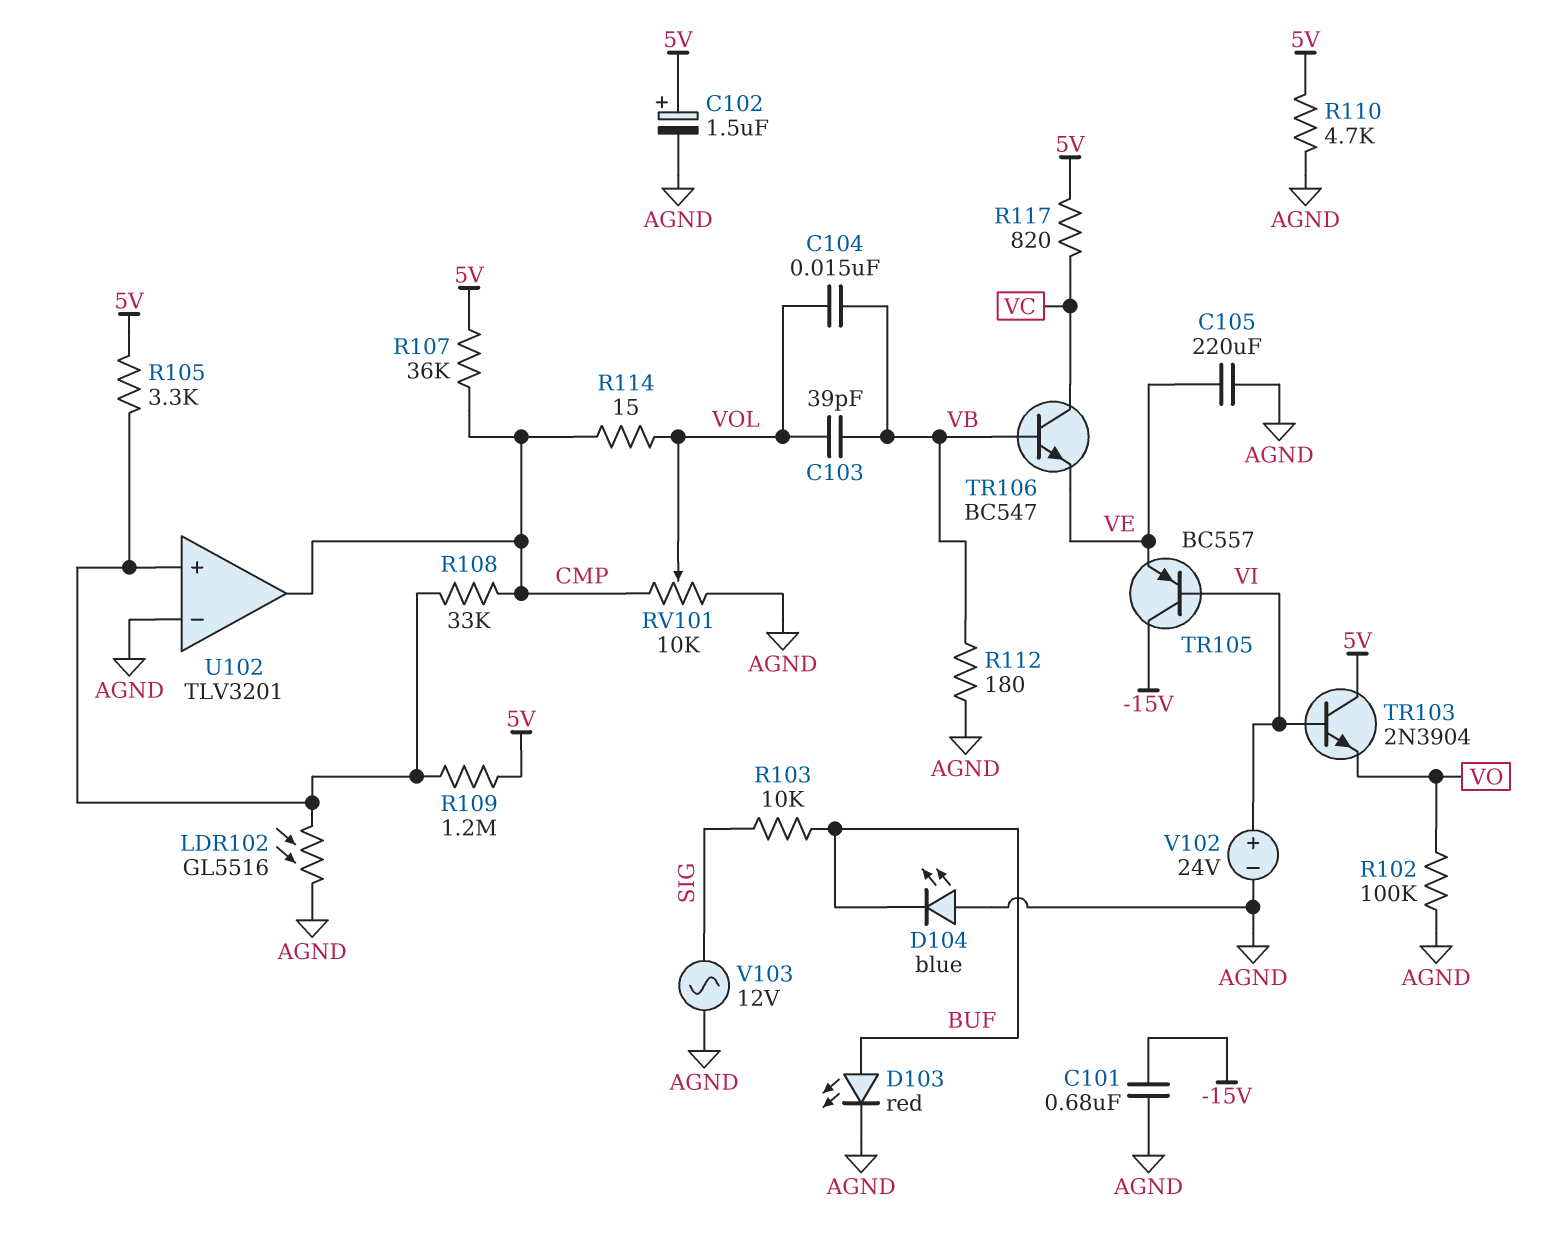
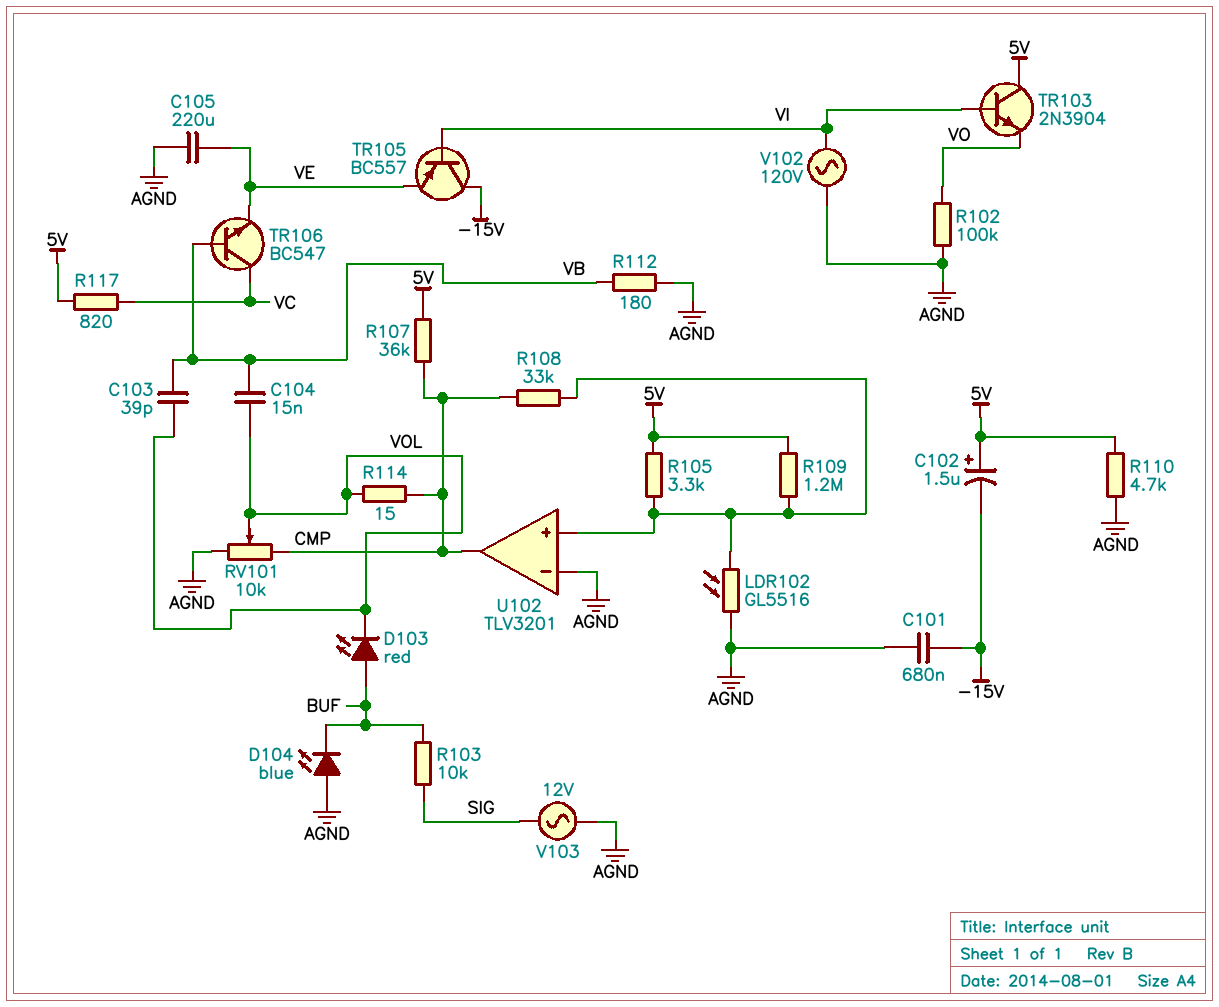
C102: 1.5uF (plus 5V, minus AGND) -> 1.5uF (plus 5V, minus -15V)
D103: LED red (A BUF, K AGND) -> LED red (A BUF, K VOL)
V102: 24V (plus VI, minus AGND) -> AC 120V (AGND, VI)

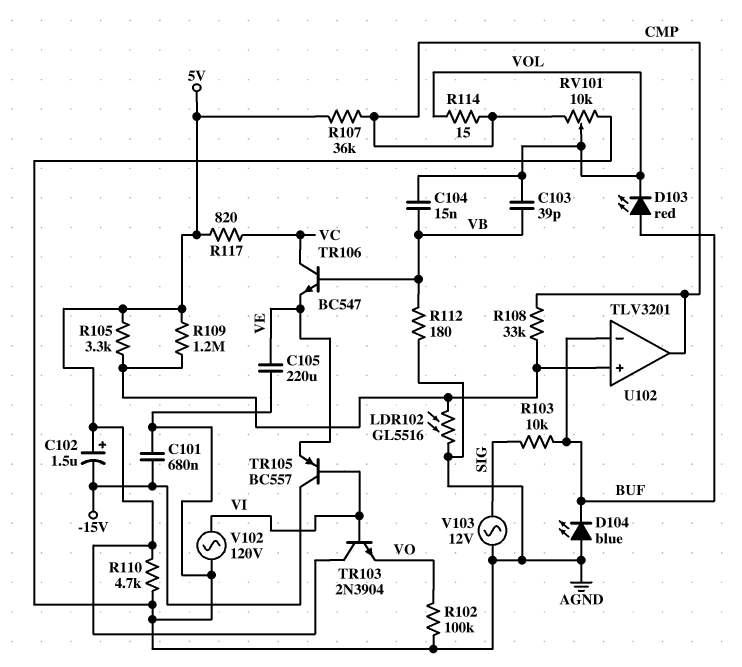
U102 pin in-: AGND -> BUF

